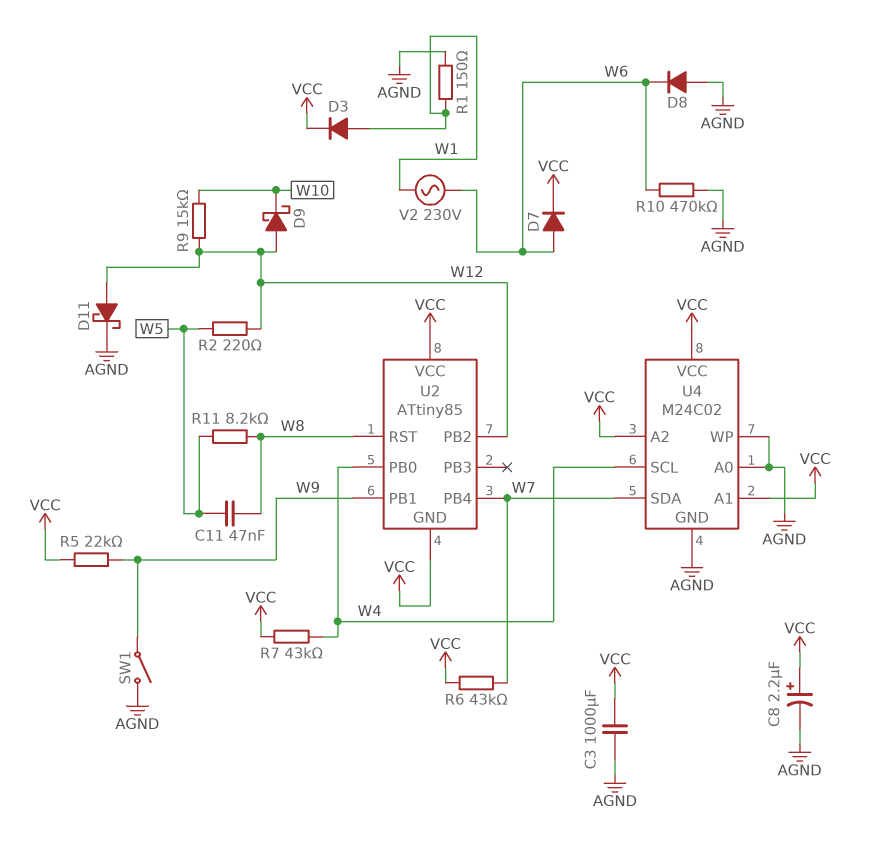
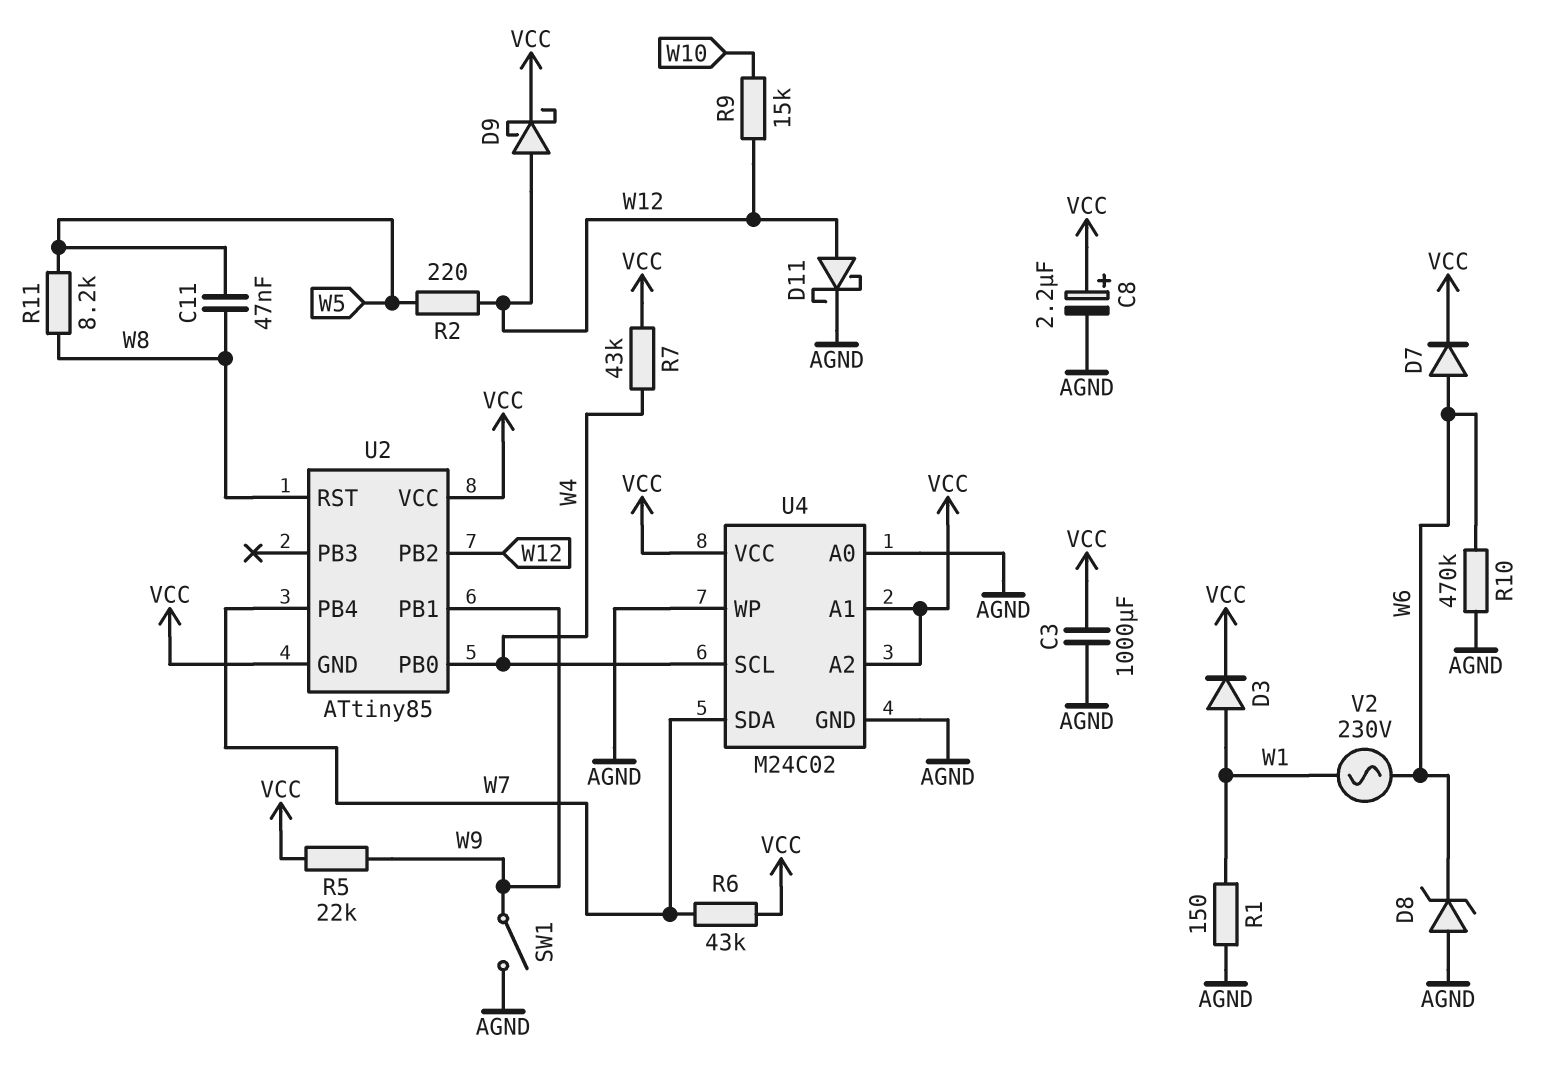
D8: diode (A AGND, K W6) -> zener (A AGND, K W6)
D9: schottky (A W12, K W10) -> schottky (A W12, K VCC)

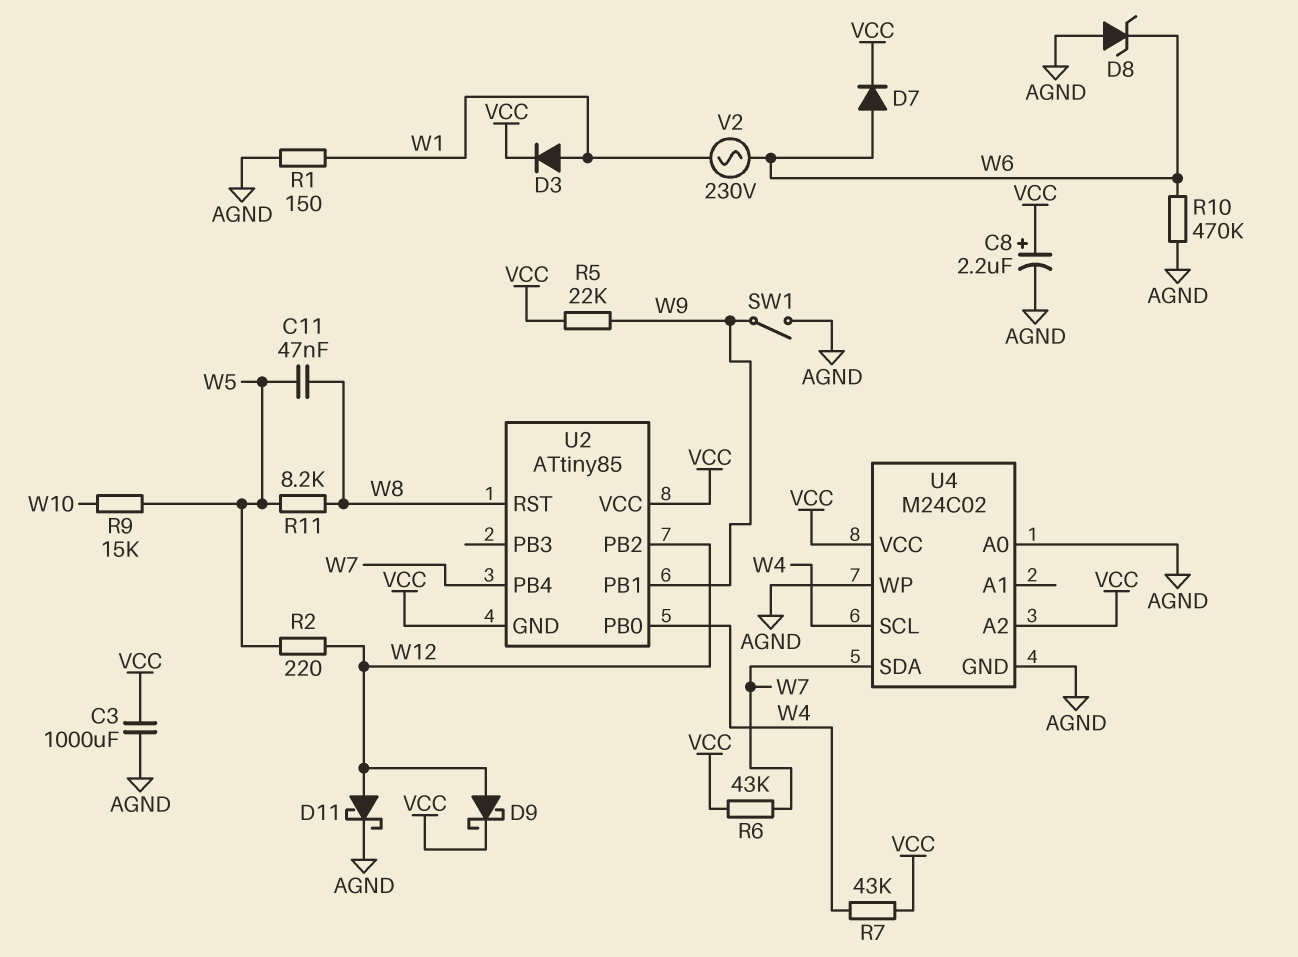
R9: 15k (W10, W12) -> 15k (W5, W10)
U4 pin A1: VCC -> none

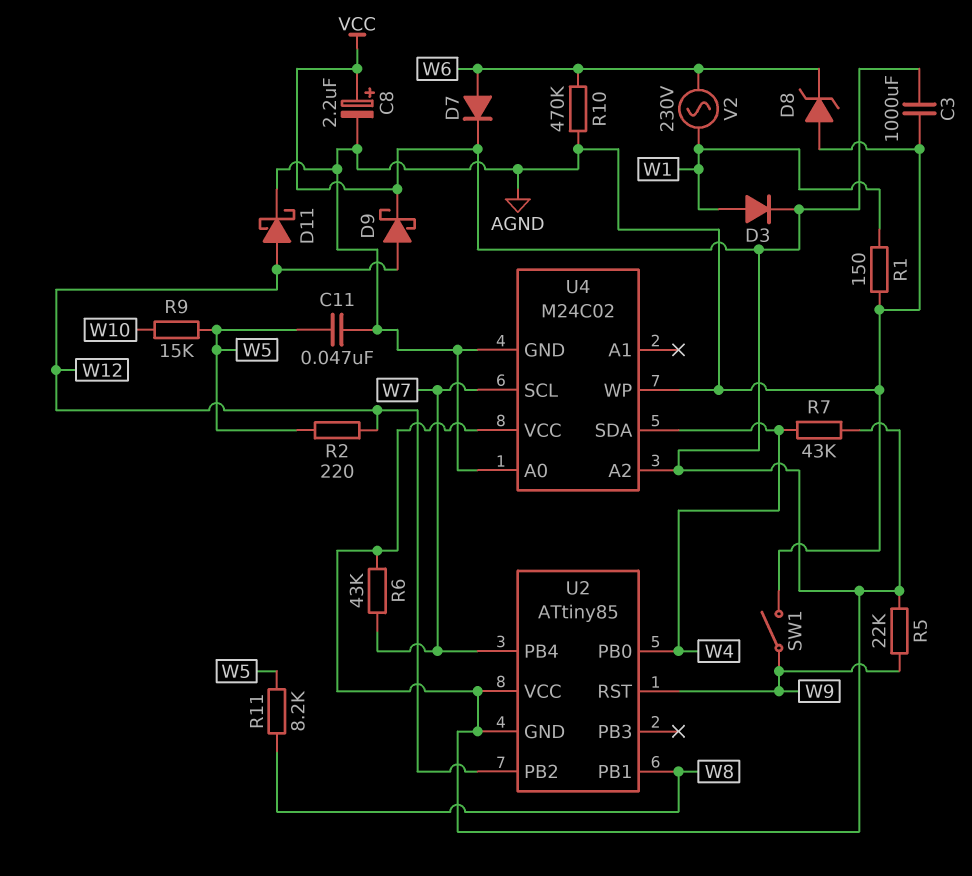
C11: 47nF (W5, W8) -> 47nF (AGND, W5)
U2 pin PB1: W9 -> W8
U2 pin RST: W8 -> W9
U4 pin SCL: W4 -> W7
U4 pin SDA: W7 -> W4

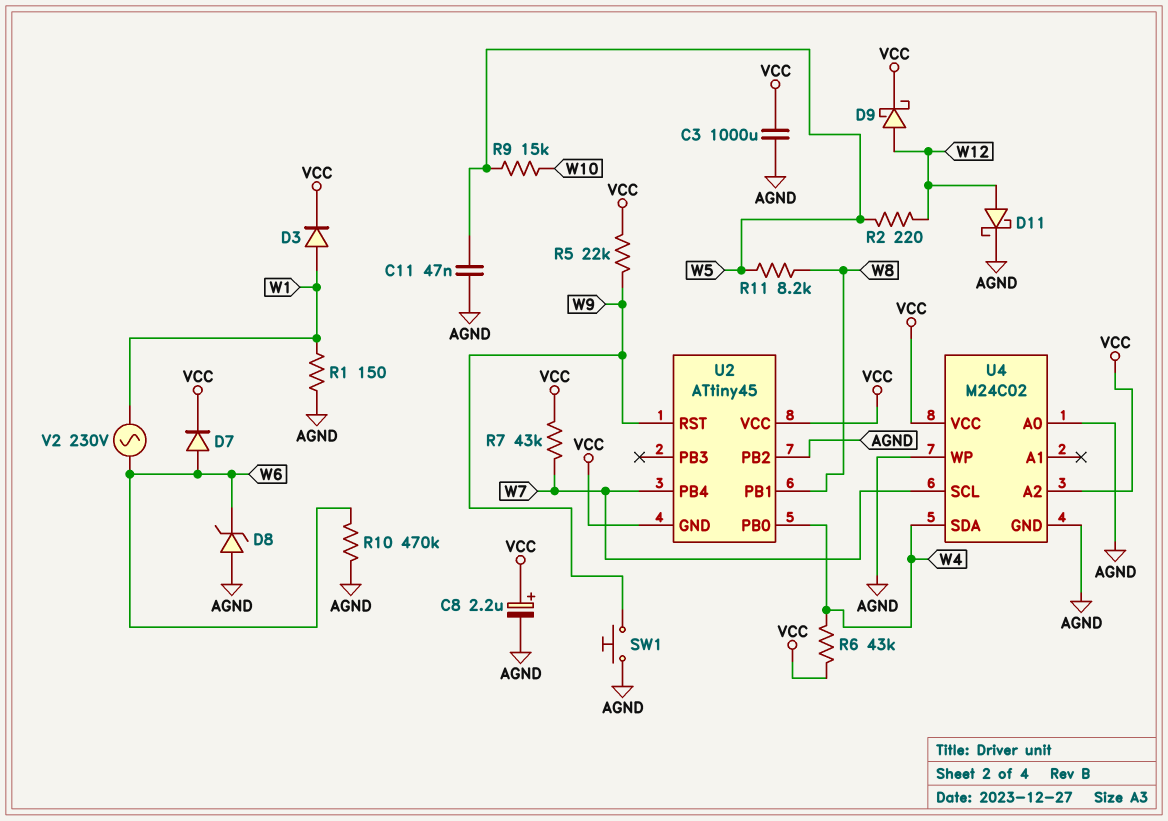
R6: 43k (VCC, W7) -> 43k (VCC, W4)
R7: 43k (VCC, W4) -> 43k (VCC, W7)
SW1: switch (AGND, W9) -> button (AGND, W9)
U2: ATtiny85 -> ATtiny45
U2 pin PB2: W12 -> AGND

